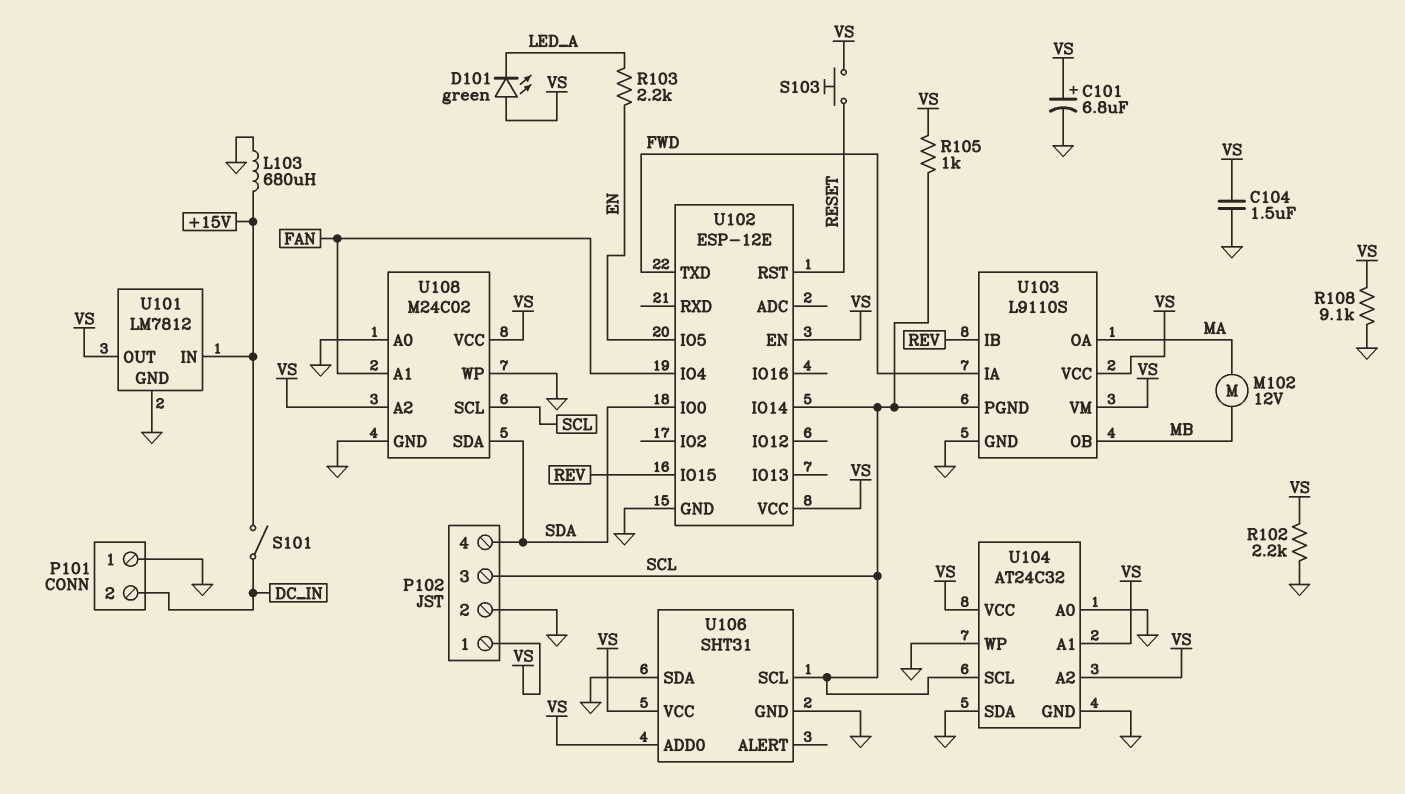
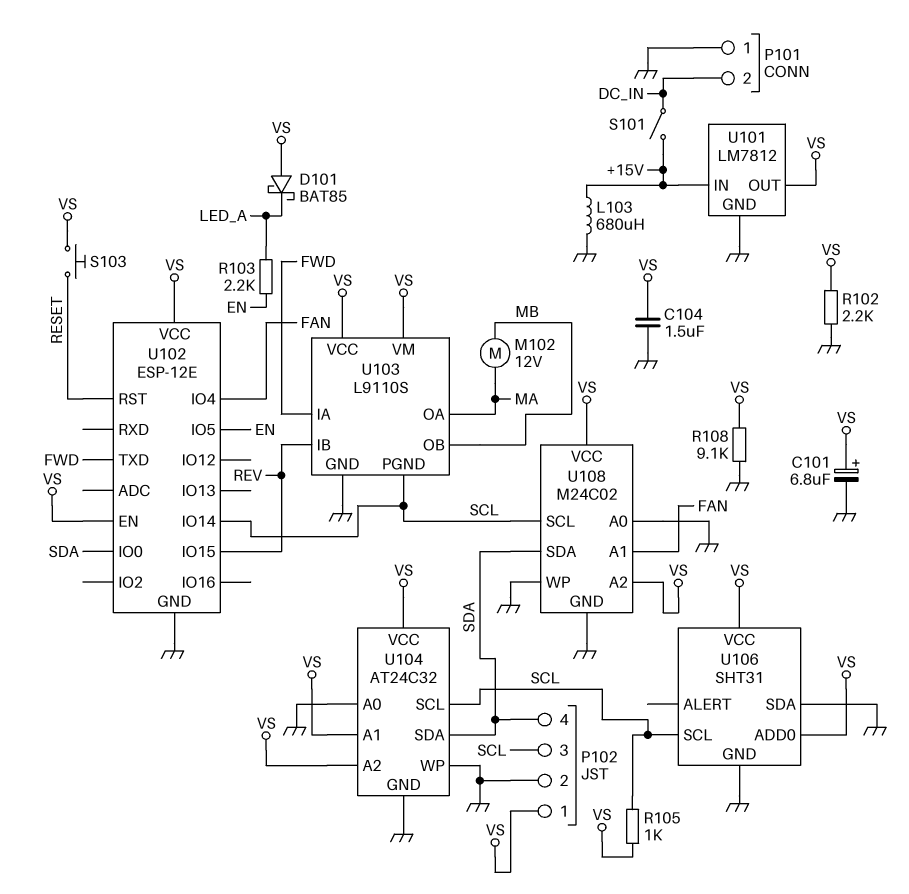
D101: LED green (A VS, K LED_A) -> schottky BAT85 (A VS, K LED_A)
U104 pin SDA: GND -> SDA

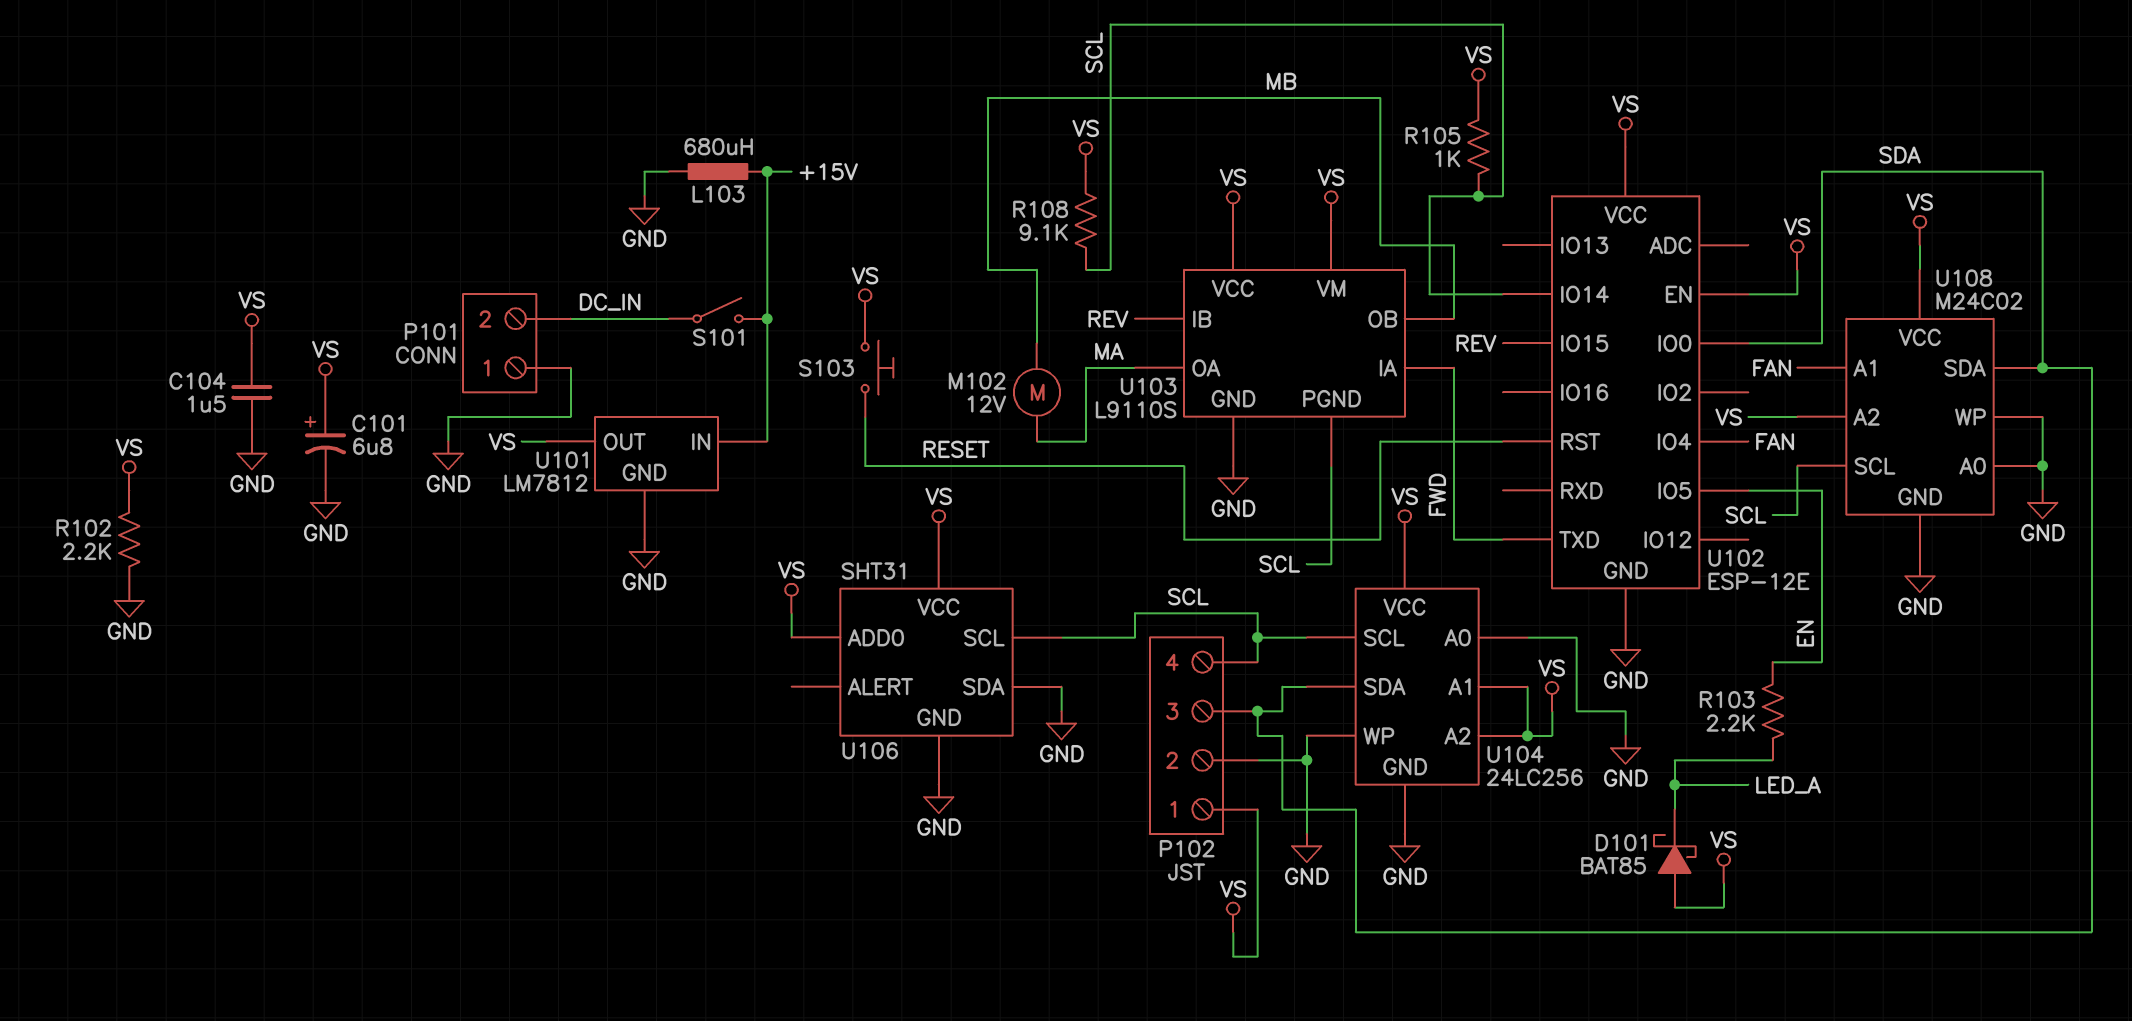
P102 pin 3: SCL -> SDA
P102 pin 4: SDA -> SCL
R108: 9.1k (GND, VS) -> 9.1k (SCL, VS)
U104: AT24C32 -> 24LC256

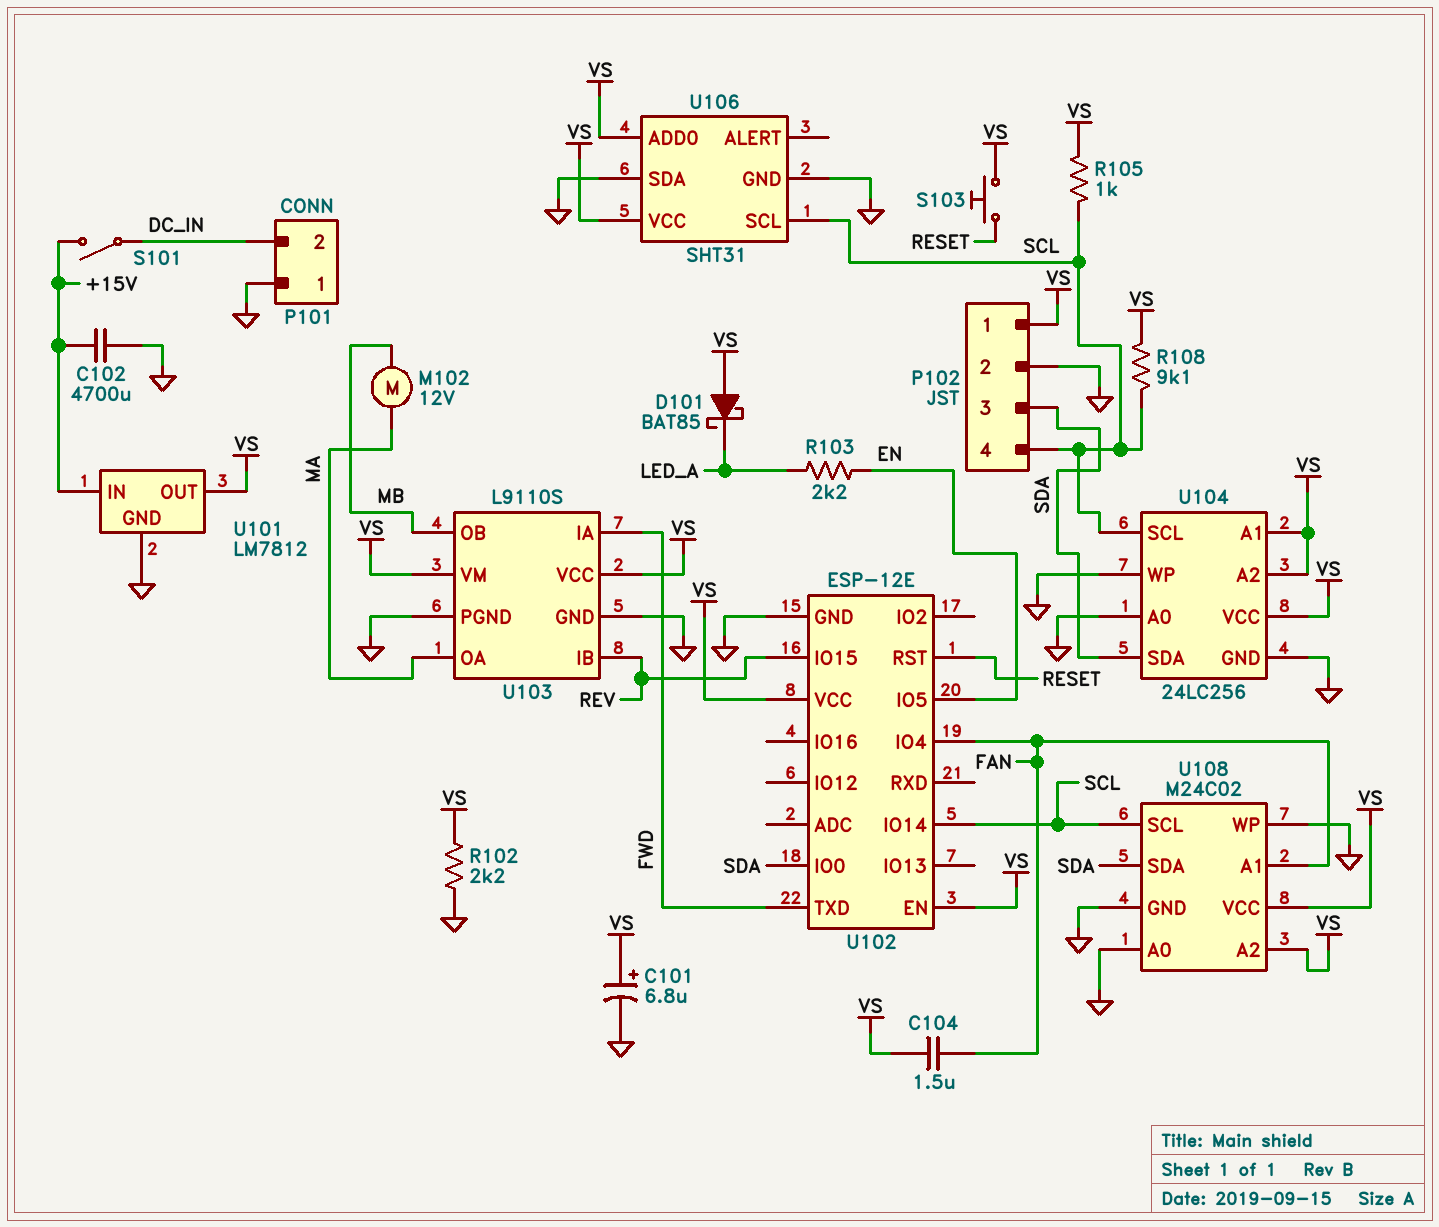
C102: none -> 4700uF (+15V, GND)
C104: 1.5uF (GND, VS) -> 1.5uF (FAN, VS)
L103: 680uH (+15V, GND) -> none
U103 pin PGND: SCL -> GND

